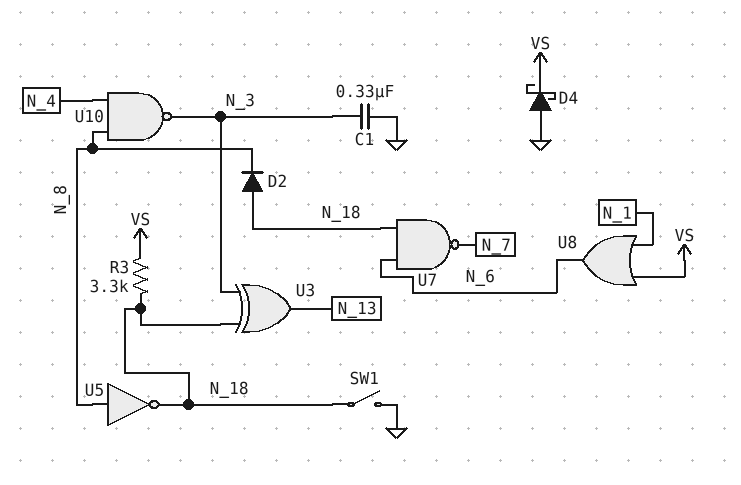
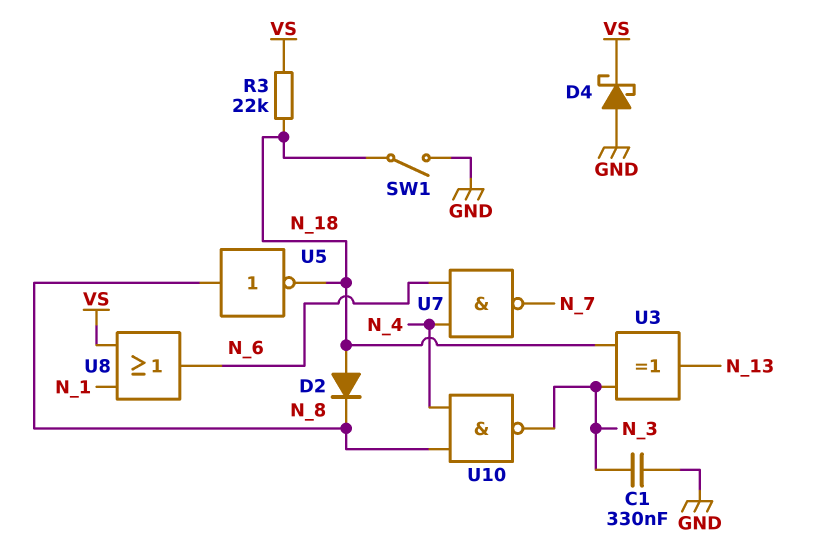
R3: 3.3k (N_18, VS) -> 22k (N_18, VS)
U7: NAND (in N_6, in N_18, out N_7) -> NAND (in N_4, in N_6, out N_7)

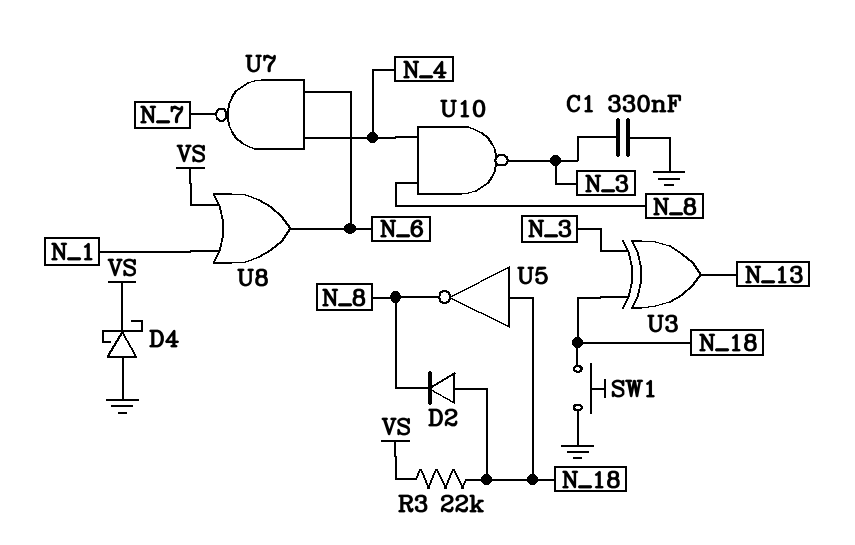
SW1: switch (GND, N_18) -> button (GND, N_18)
U5: NOT (in N_8, out N_18) -> NOT (in N_18, out N_8)

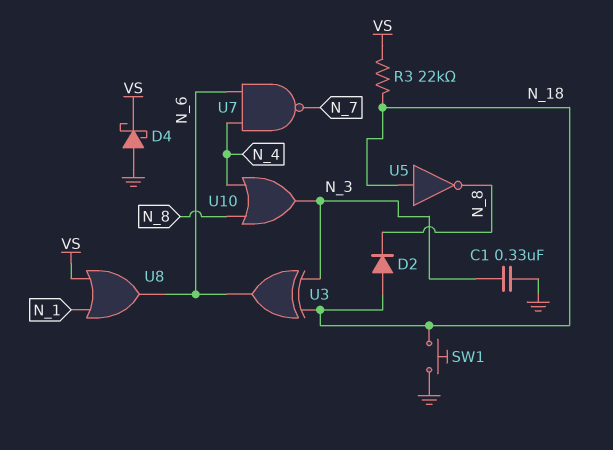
U3: XOR (in N_3, in N_18, out N_13) -> XOR (in N_3, in N_18, out N_6)
U10: NAND (in N_4, in N_8, out N_3) -> OR (in N_4, in N_8, out N_3)

